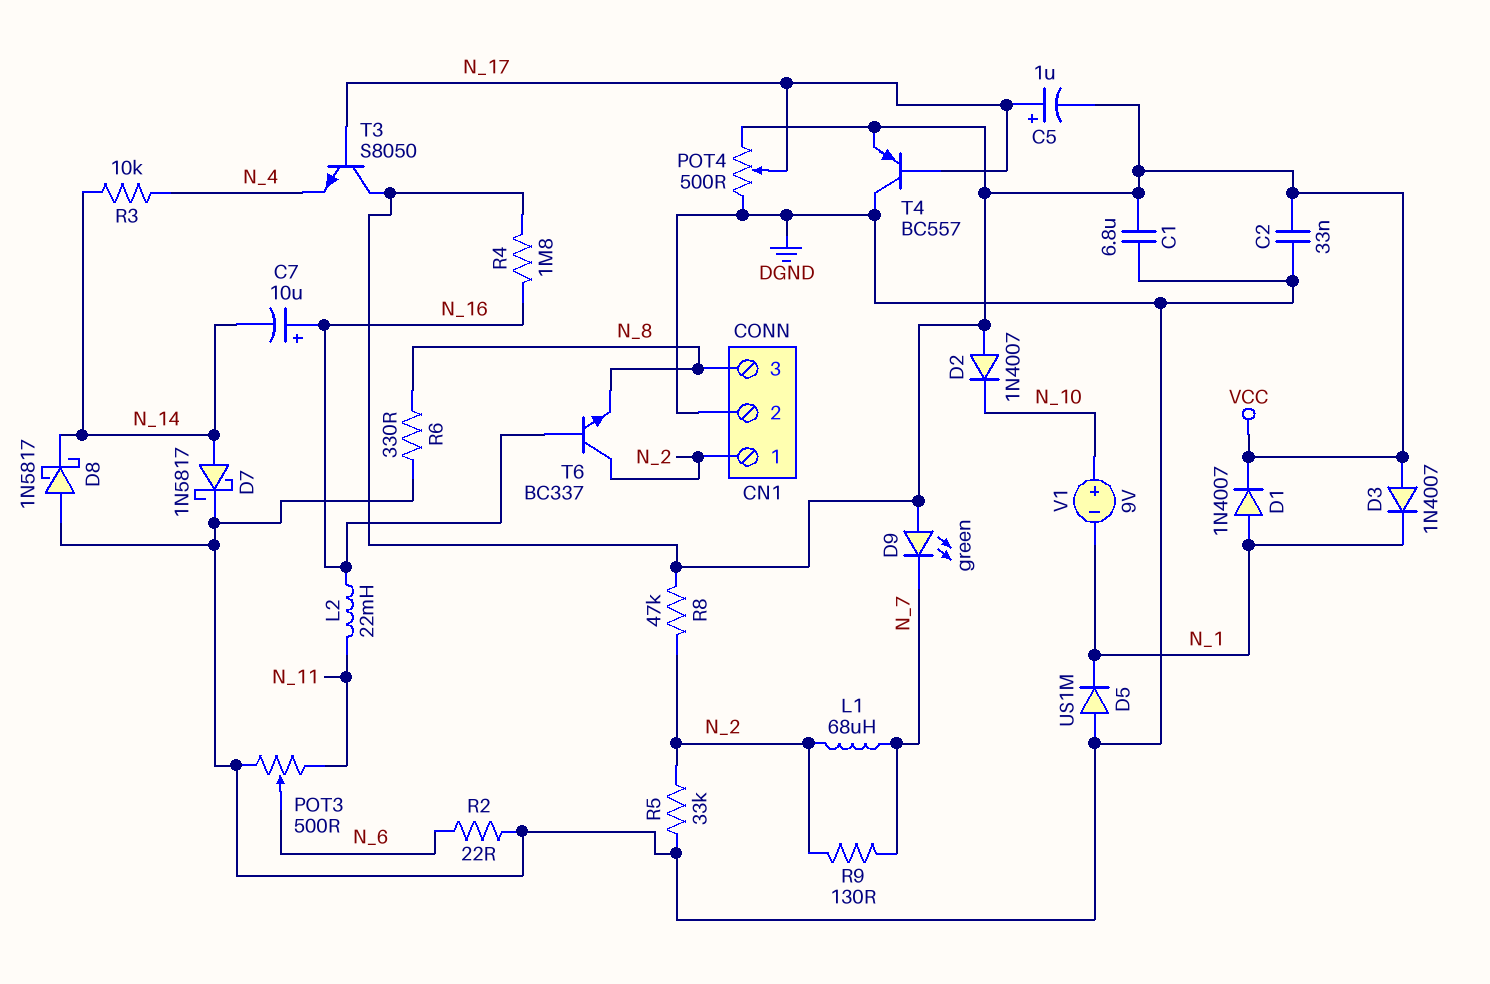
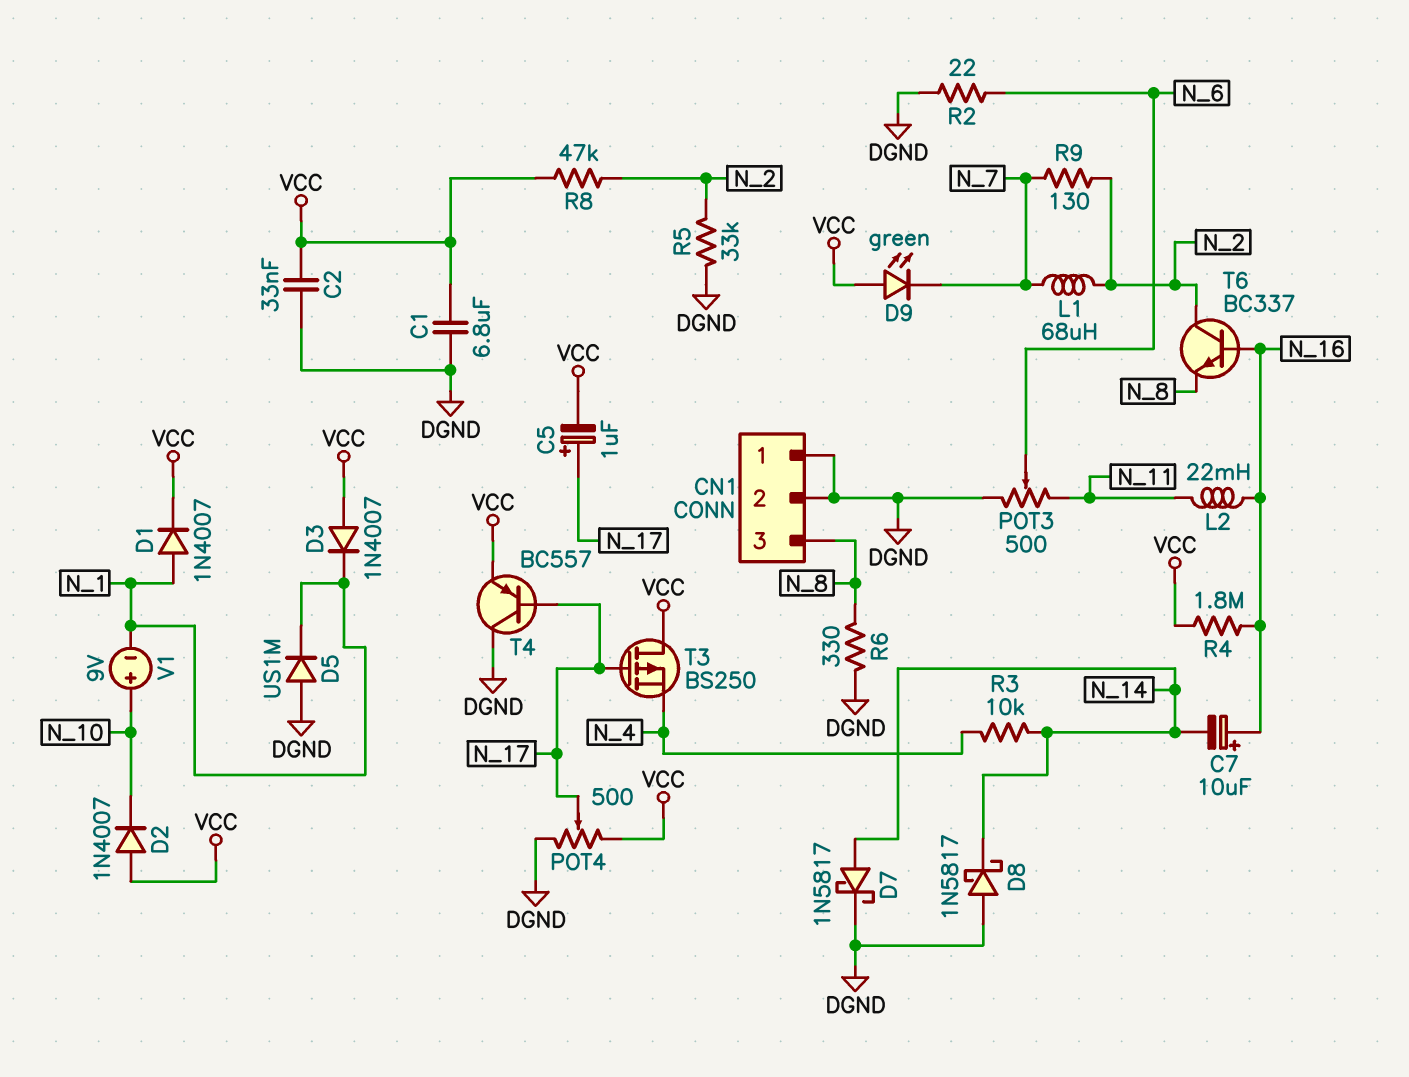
CN1 pin 1: N_2 -> DGND
T3: NPN S8050 (B N_17, C VCC, E N_4) -> PMOS BS250 (G N_17, D VCC, S N_4)

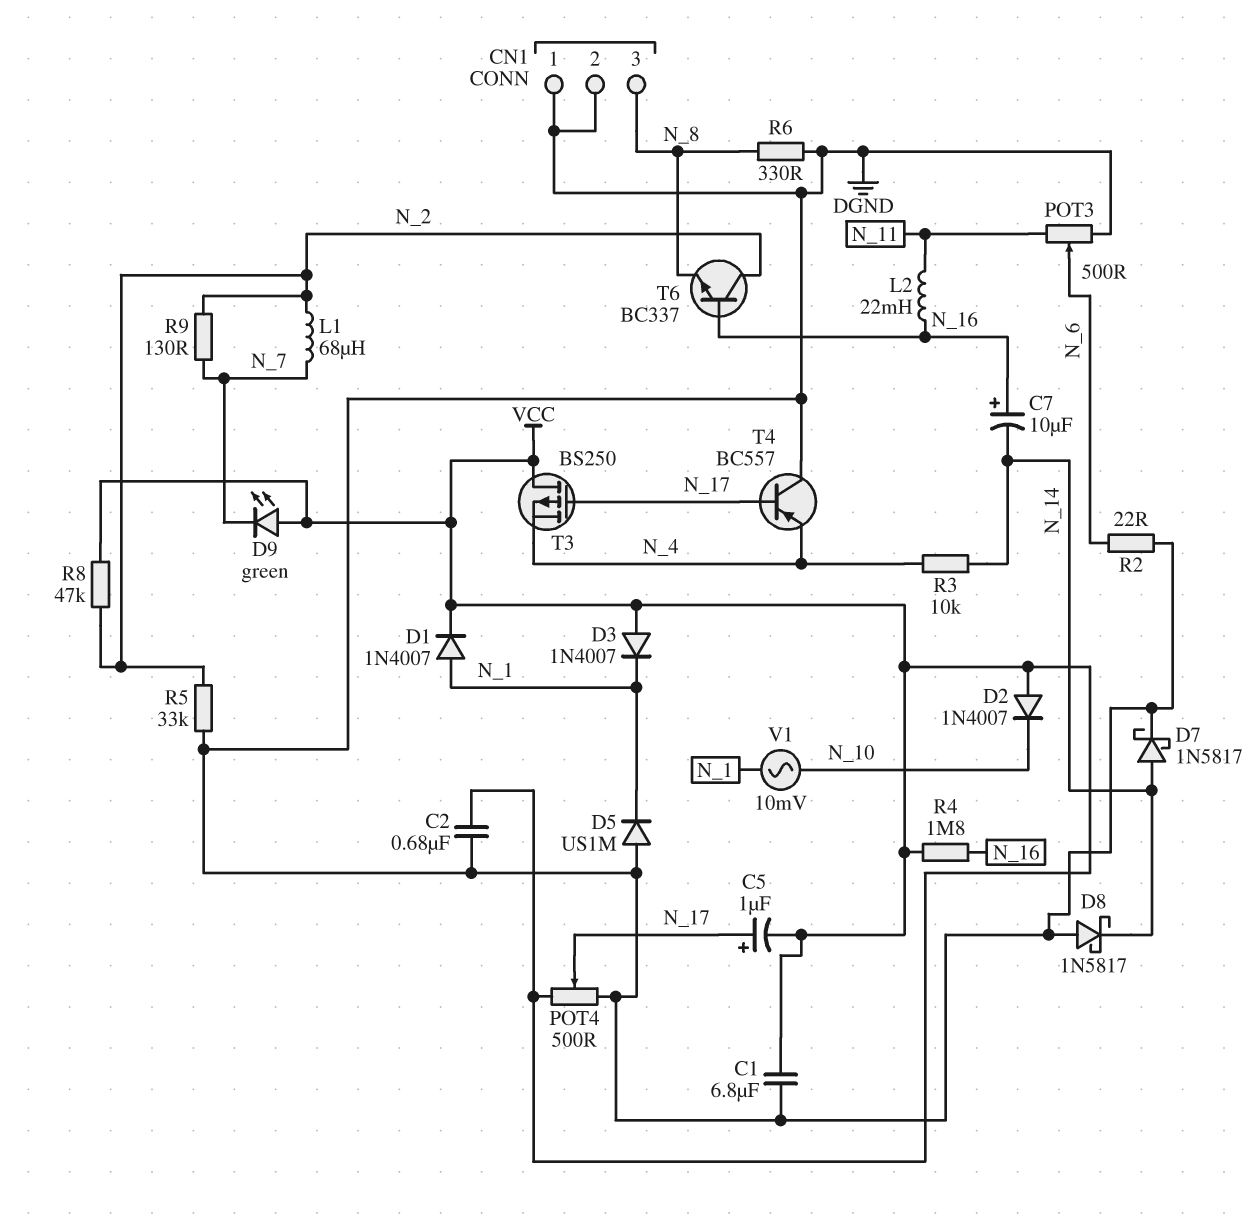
C2: 33nF (DGND, VCC) -> 680nF (DGND, VCC)
T4: PNP BC557 (B N_17, C DGND, E VCC) -> PNP BC557 (B N_17, C DGND, E N_4)
V1: 9V (plus N_10, minus N_1) -> AC 10mV (N_1, N_10)

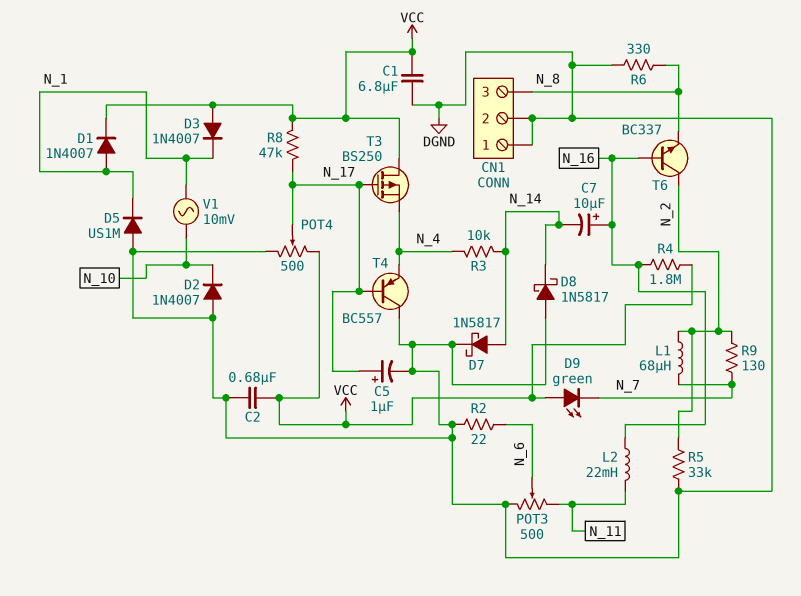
C5: 1uF (plus N_17, minus VCC) -> 1uF (plus N_17, minus DGND)
D2: diode 1N4007 (A VCC, K N_10) -> diode 1N4007 (A DGND, K N_10)
R8: 47k (N_2, VCC) -> 47k (N_17, VCC)

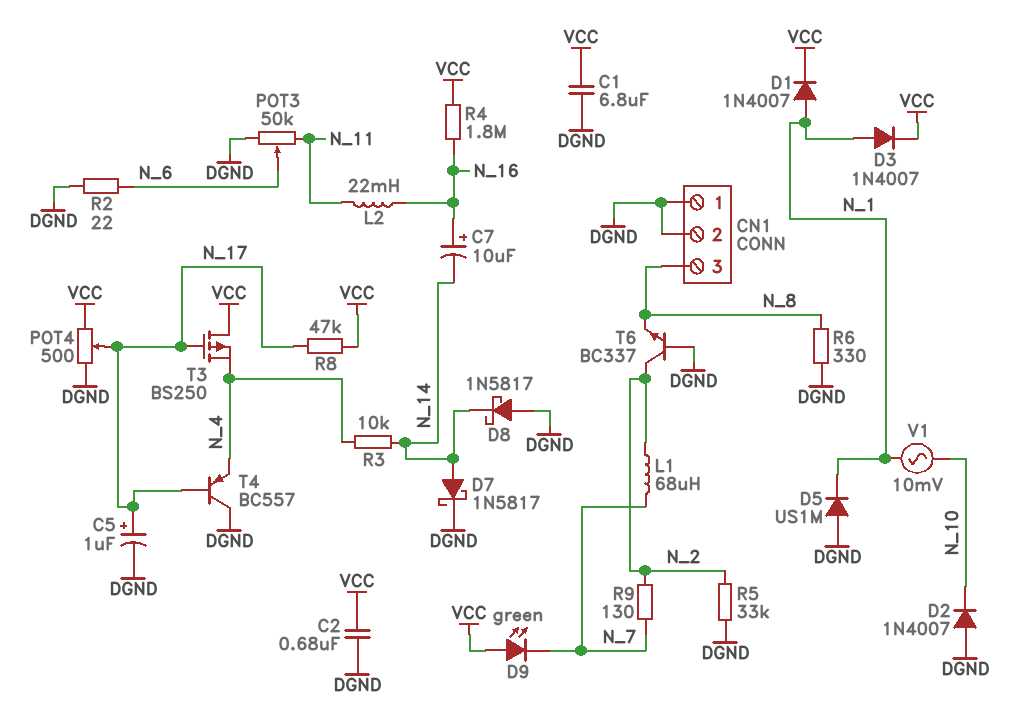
D3: diode 1N4007 (A VCC, K N_1) -> diode 1N4007 (A N_1, K VCC)
POT3: 500 (DGND, N_11, wiper N_6) -> 50k (DGND, N_11, wiper N_6)
T6: NPN BC337 (B N_16, C N_2, E N_8) -> NPN BC337 (B DGND, C N_2, E N_8)

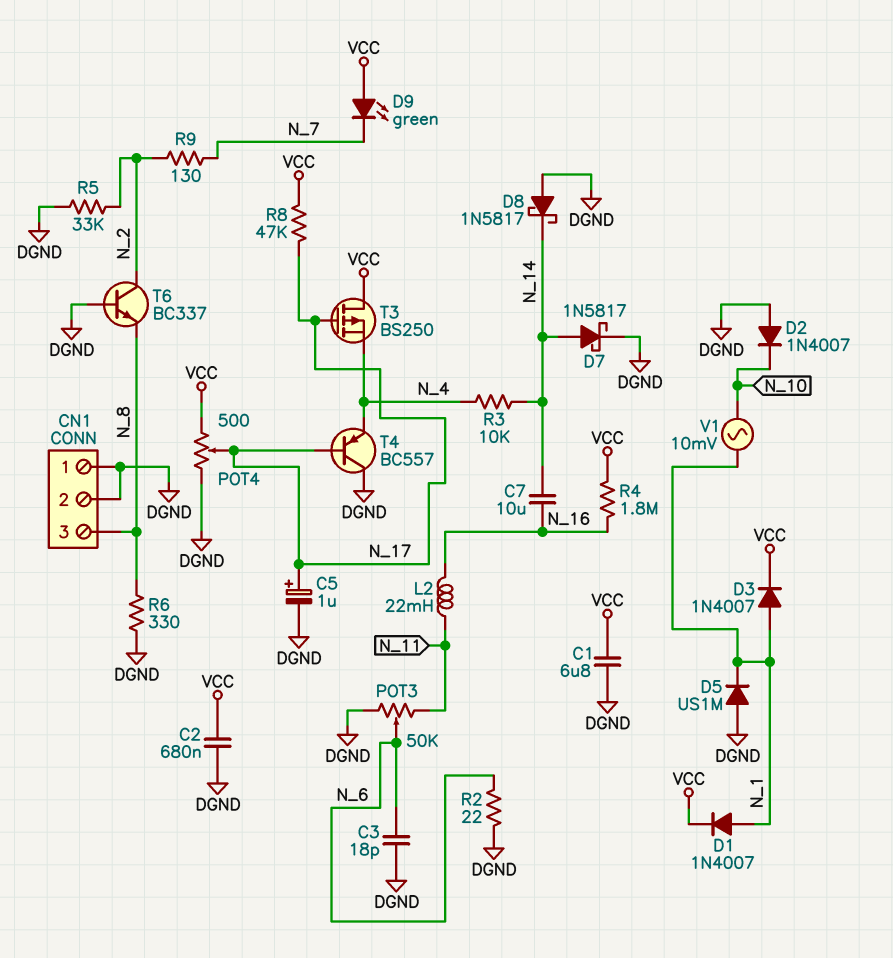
C3: none -> 18pF (DGND, N_6)
C7: 10uF (plus N_16, minus N_14) -> 10uF (N_14, N_16)
L1: 68uH (N_2, N_7) -> none

